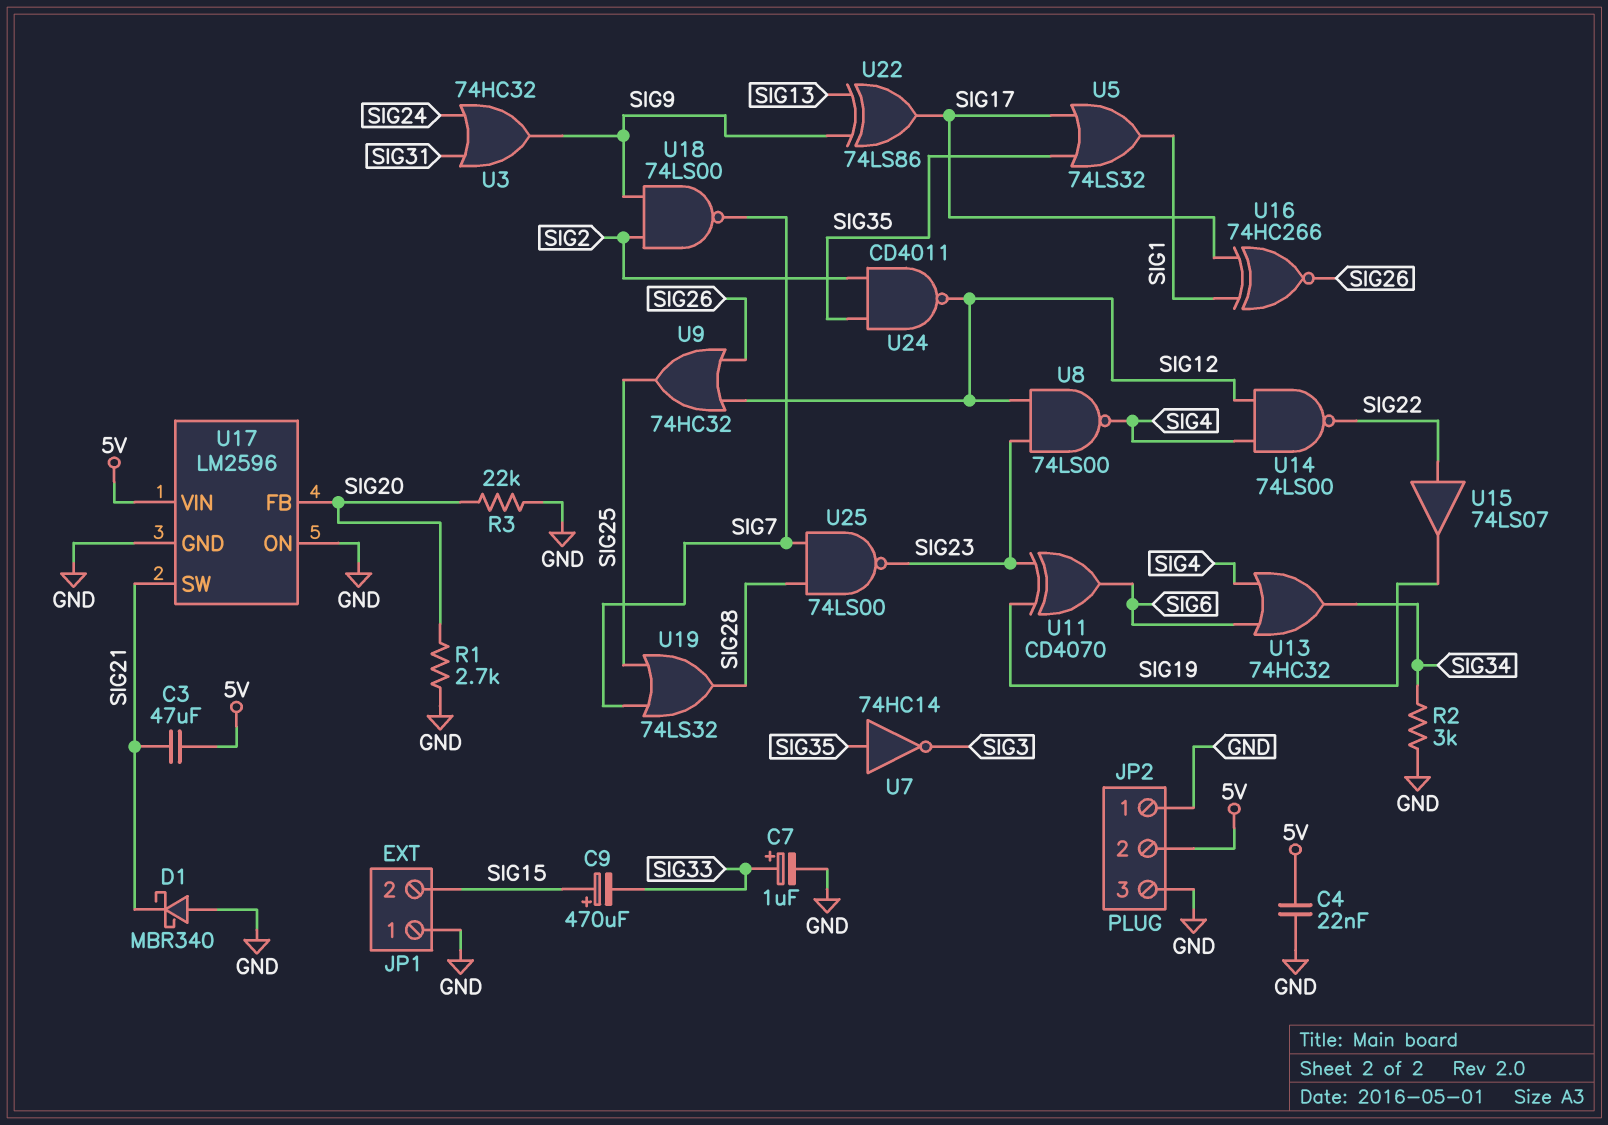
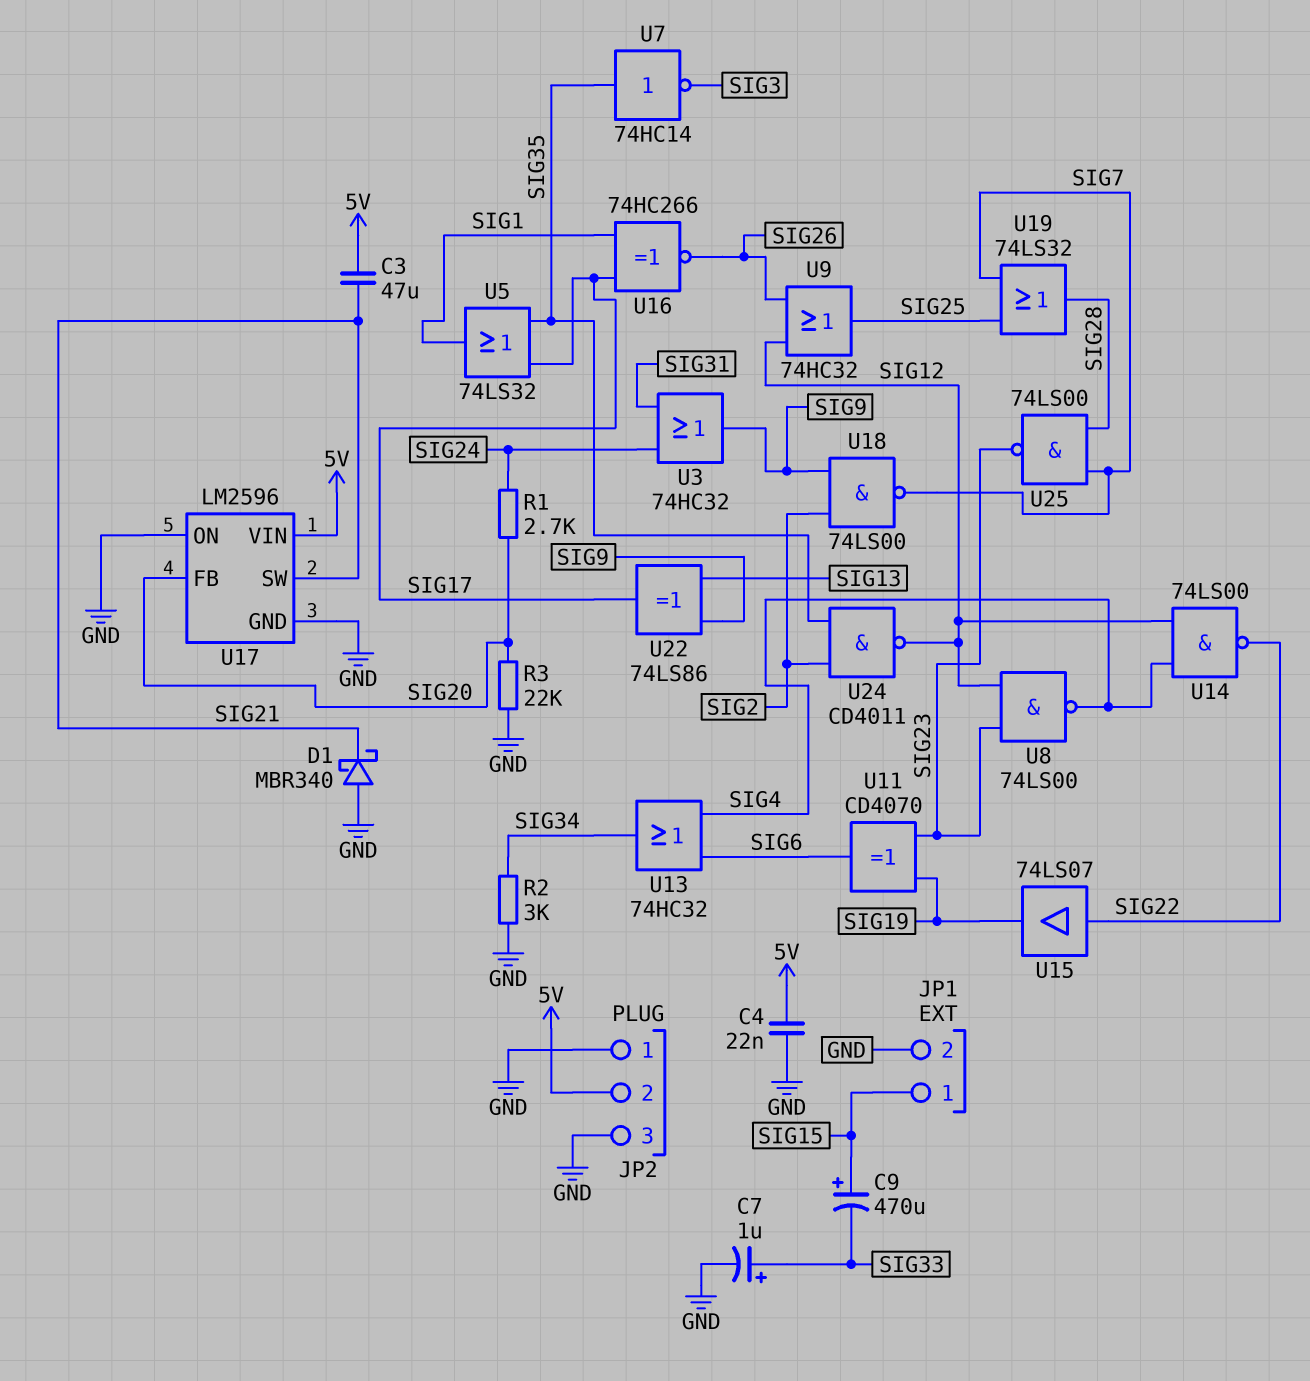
JP1 pin 1: GND -> SIG15
JP1 pin 2: SIG15 -> GND
R1: 2.7k (GND, SIG20) -> 2.7k (SIG20, SIG24)

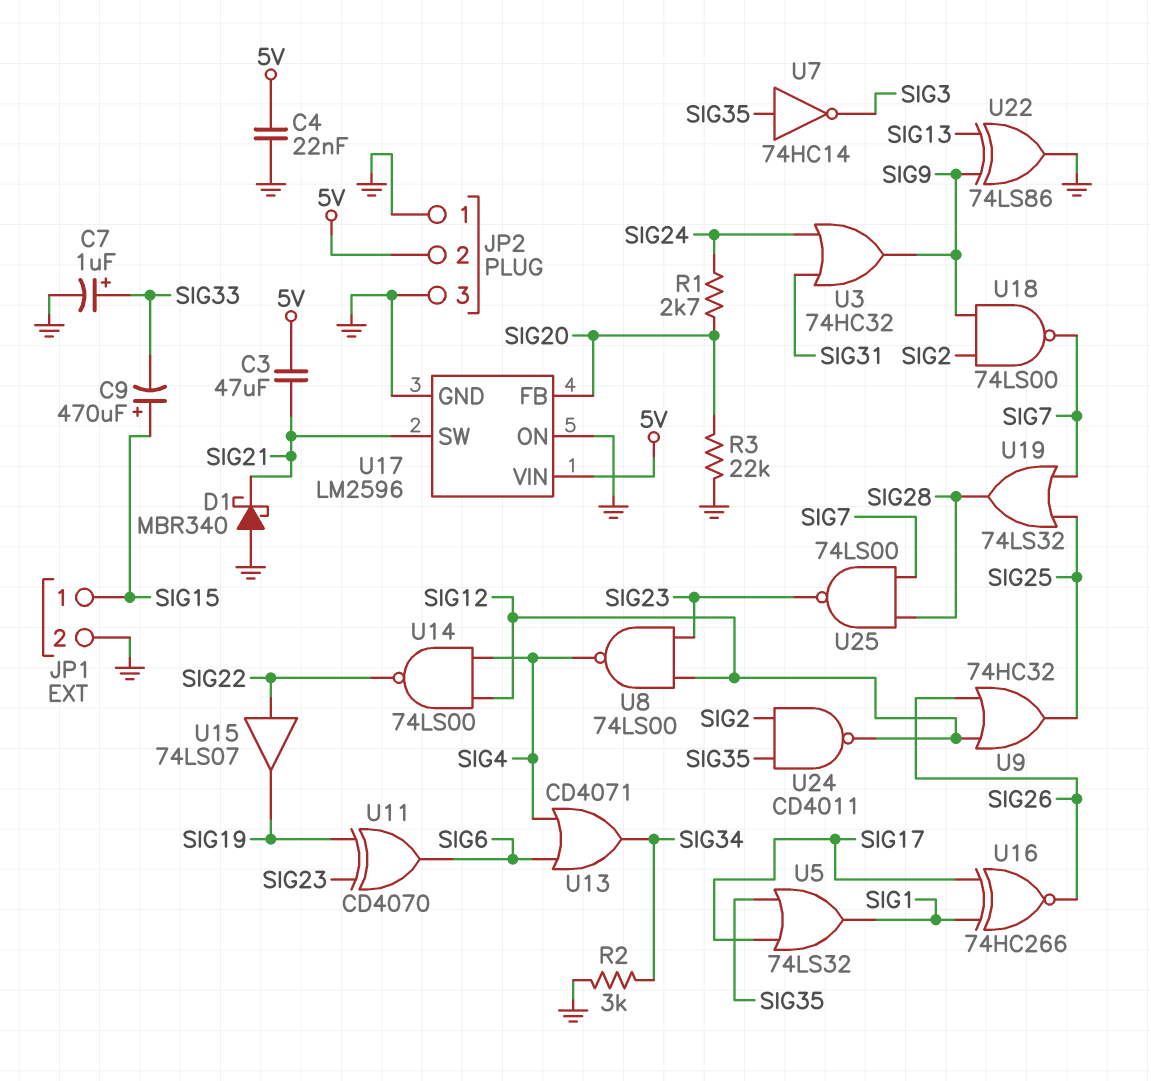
U13: OR 74HC32 (in SIG4, in SIG6, out SIG34) -> OR CD4071 (in SIG4, in SIG6, out SIG34)
U22: XOR 74LS86 (in SIG9, in SIG13, out SIG17) -> XOR 74LS86 (in SIG9, in SIG13, out GND)

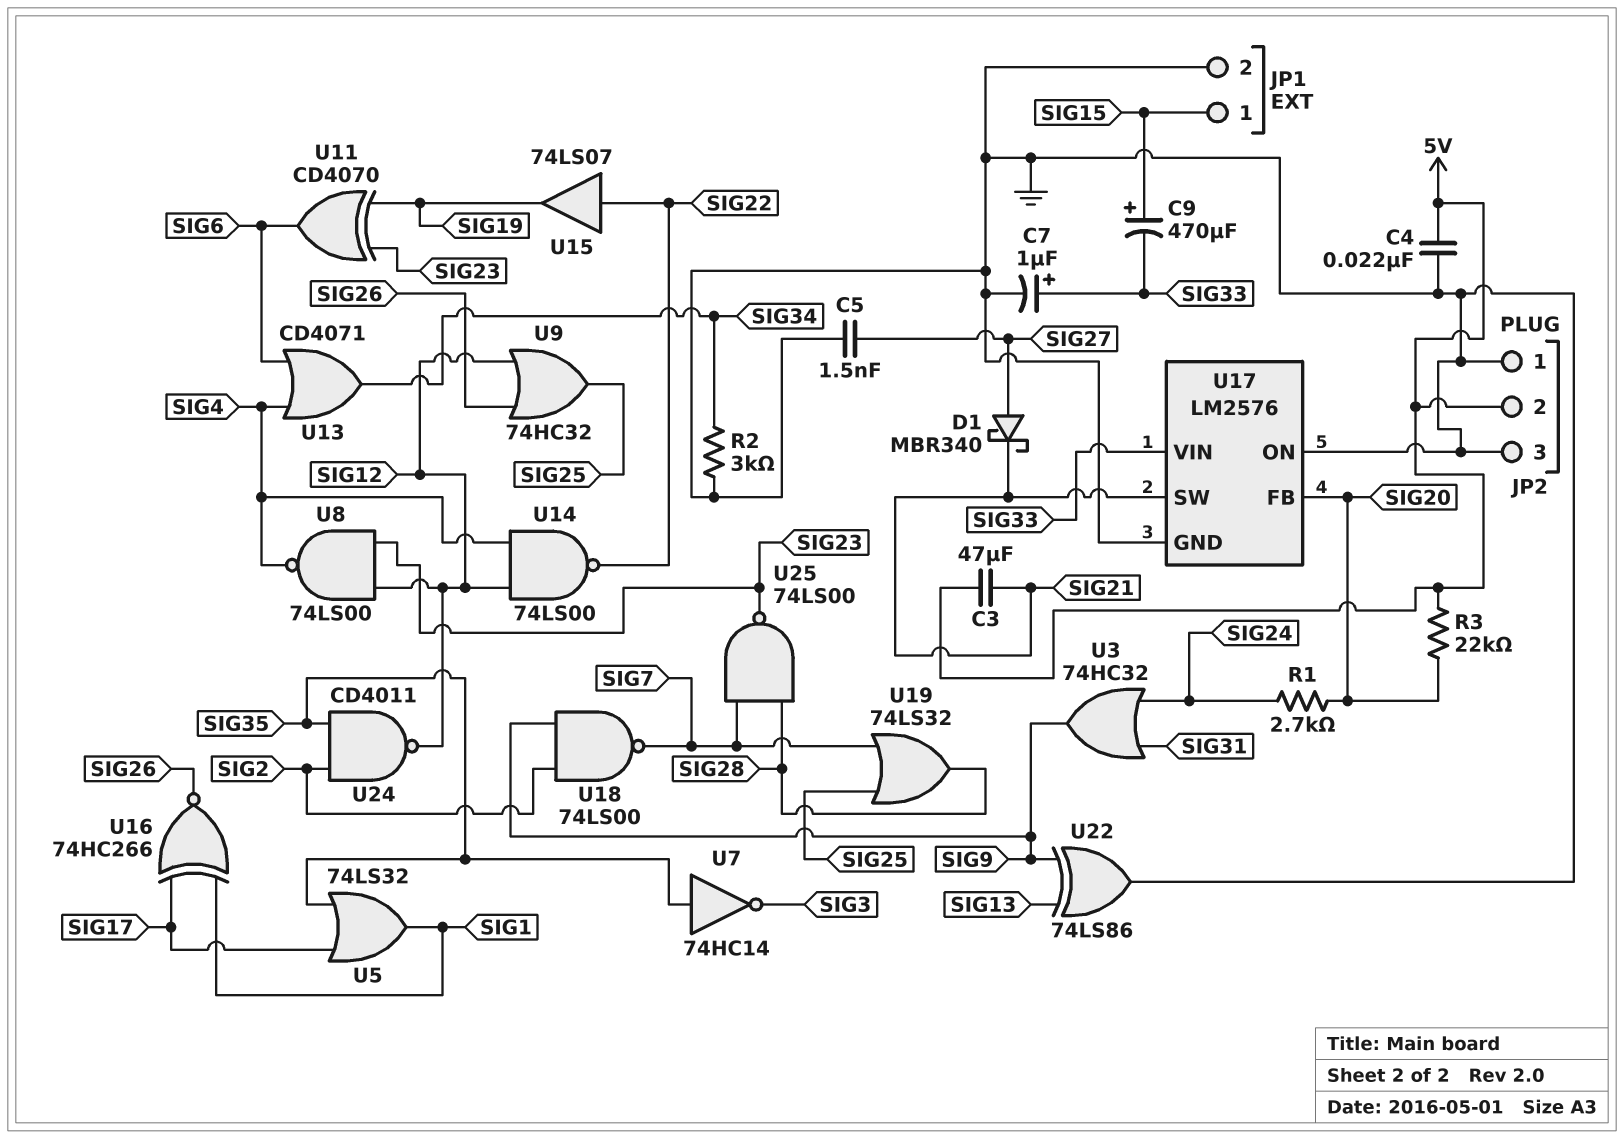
C5: none -> 1.5nF (GND, SIG27)
D1: schottky MBR340 (A GND, K SIG21) -> schottky MBR340 (A SIG27, K SIG21)
R3: 22k (GND, SIG20) -> 22k (5V, SIG20)
U17: LM2596 -> LM2576
U17 pin VIN: 5V -> SIG33

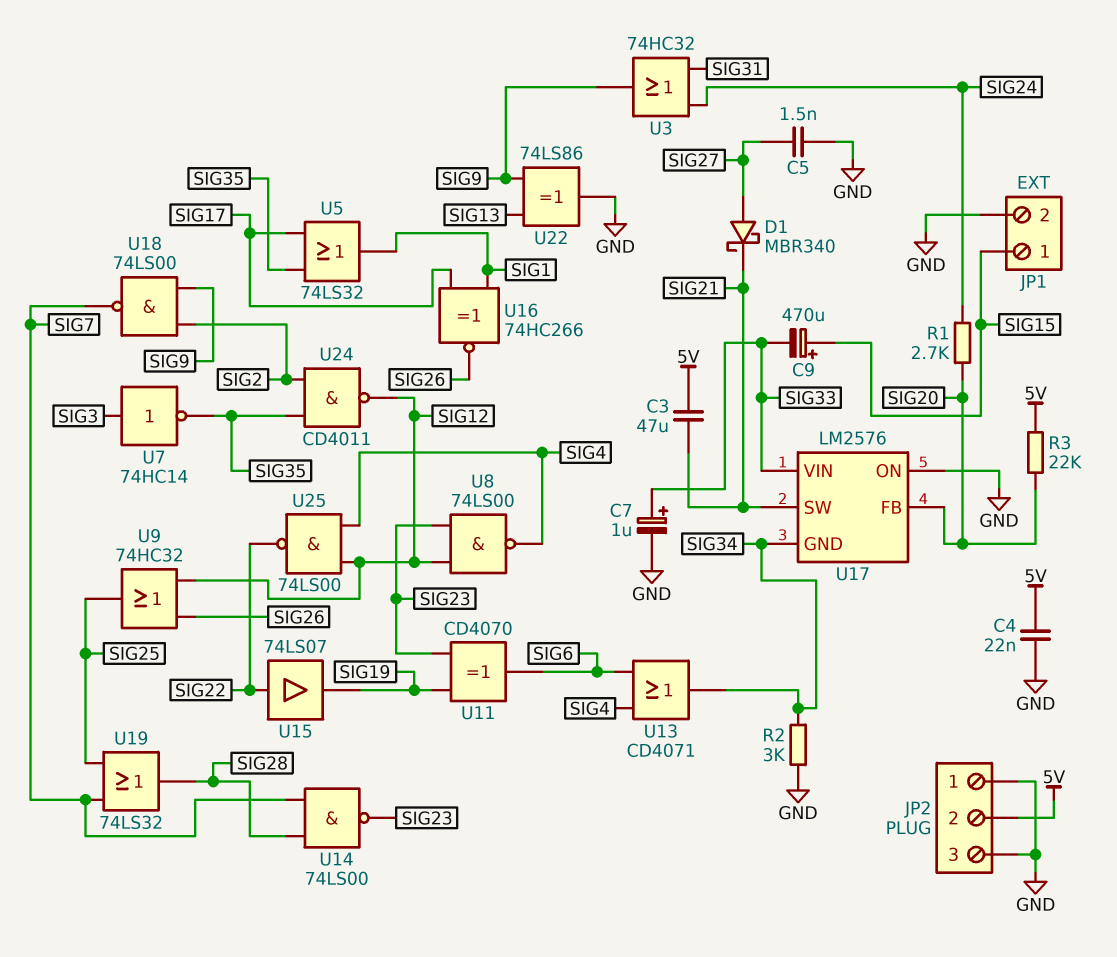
U7: NOT 74HC14 (in SIG35, out SIG3) -> NOT 74HC14 (in SIG3, out SIG35)
U14: NAND 74LS00 (in SIG4, in SIG12, out SIG22) -> NAND 74LS00 (in SIG7, in SIG28, out SIG23)
U17 pin GND: GND -> SIG34
U25: NAND 74LS00 (in SIG7, in SIG28, out SIG23) -> NAND 74LS00 (in SIG4, in SIG12, out SIG22)

